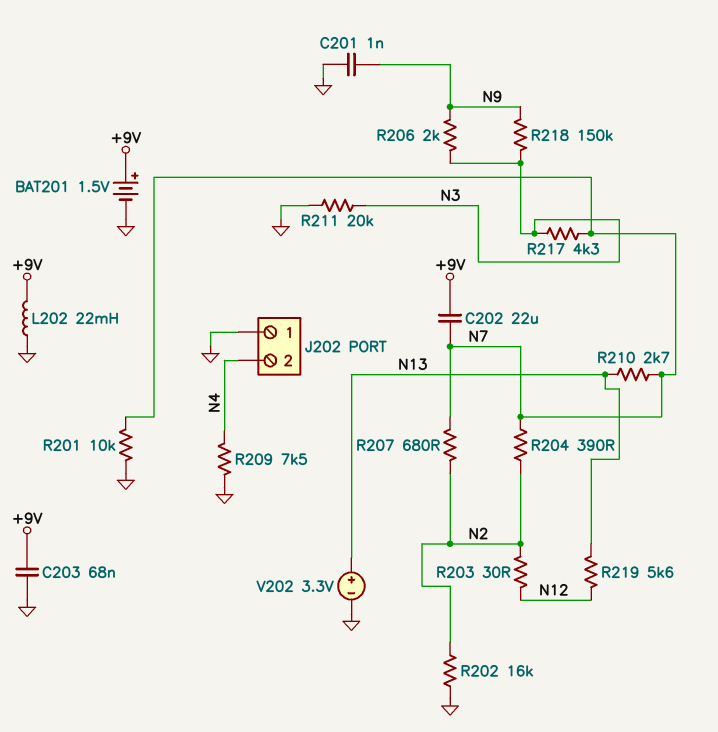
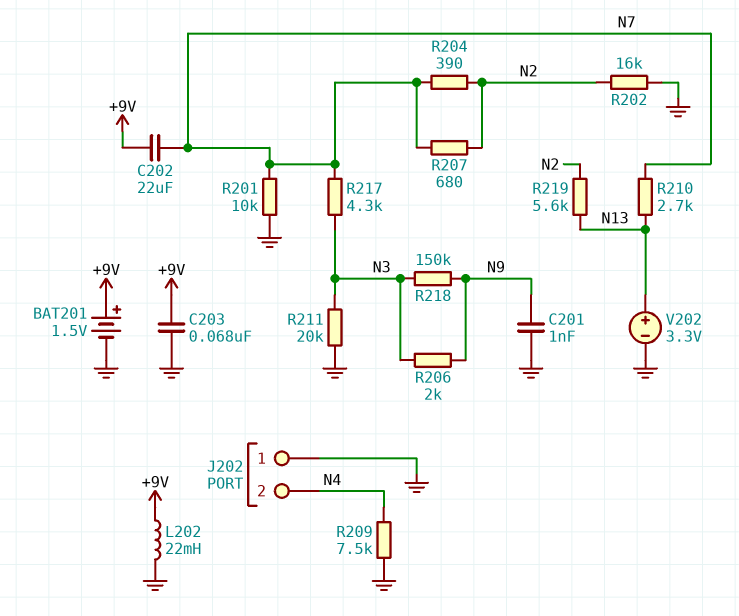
R203: 30 (N2, N12) -> none
R219: 5.6k (N12, N13) -> 5.6k (N2, N13)

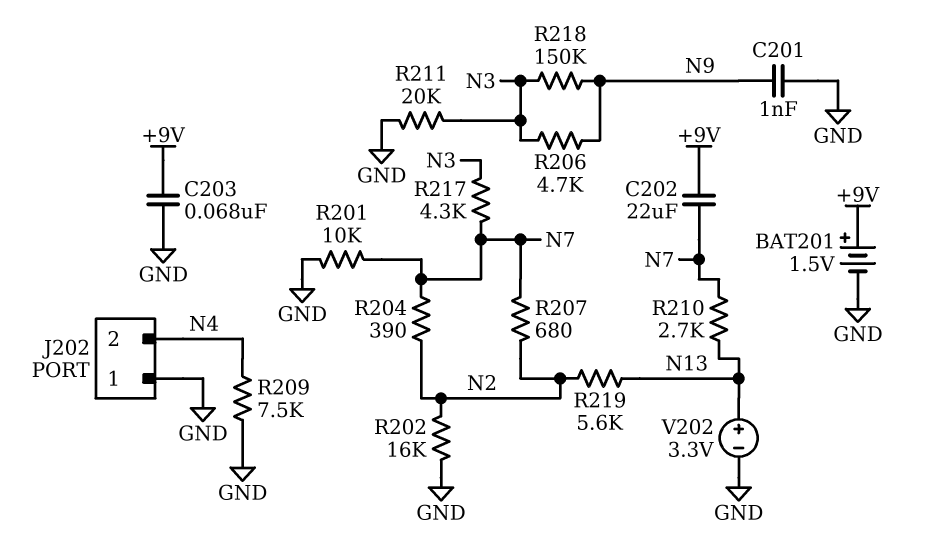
L202: 22mH (+9V, GND) -> none
R206: 2k (N3, N9) -> 4.7k (N3, N9)

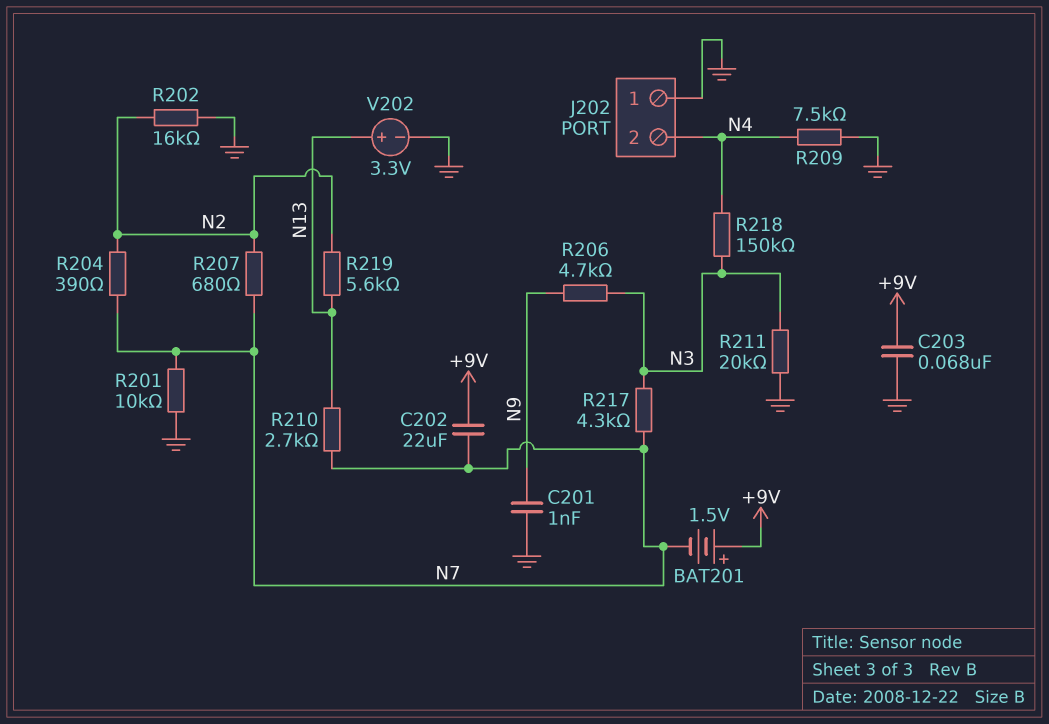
BAT201: 1.5V (plus +9V, minus GND) -> 1.5V (plus +9V, minus N7)
R218: 150k (N3, N9) -> 150k (N3, N4)

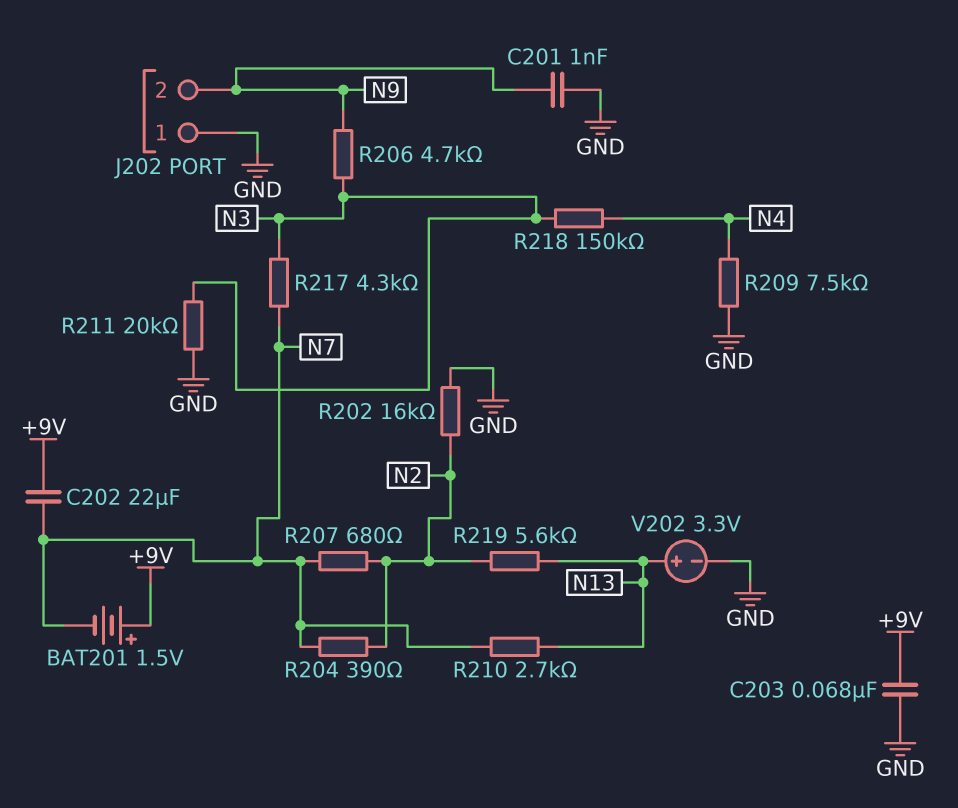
J202 pin 2: N4 -> N9
R201: 10k (GND, N7) -> none

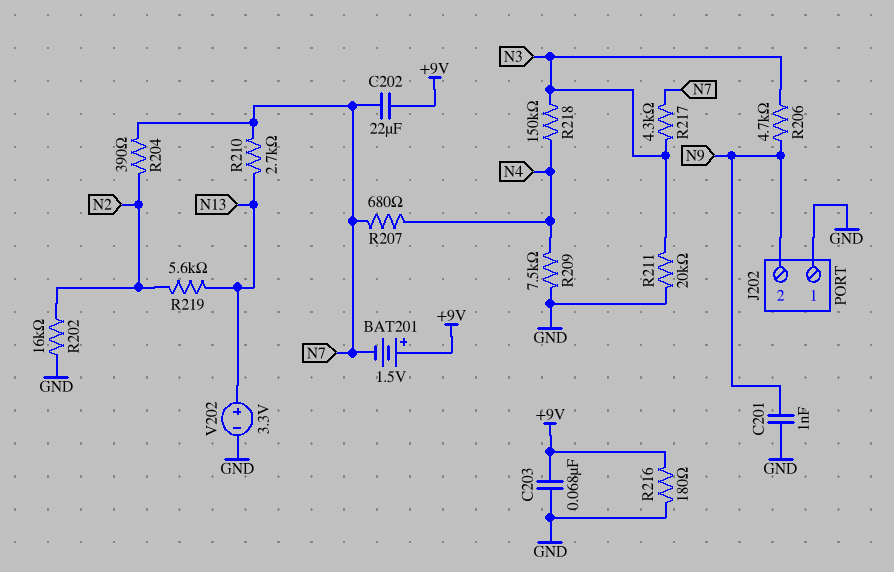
R207: 680 (N2, N7) -> 680 (N4, N7)
R216: none -> 180 (+9V, GND)

